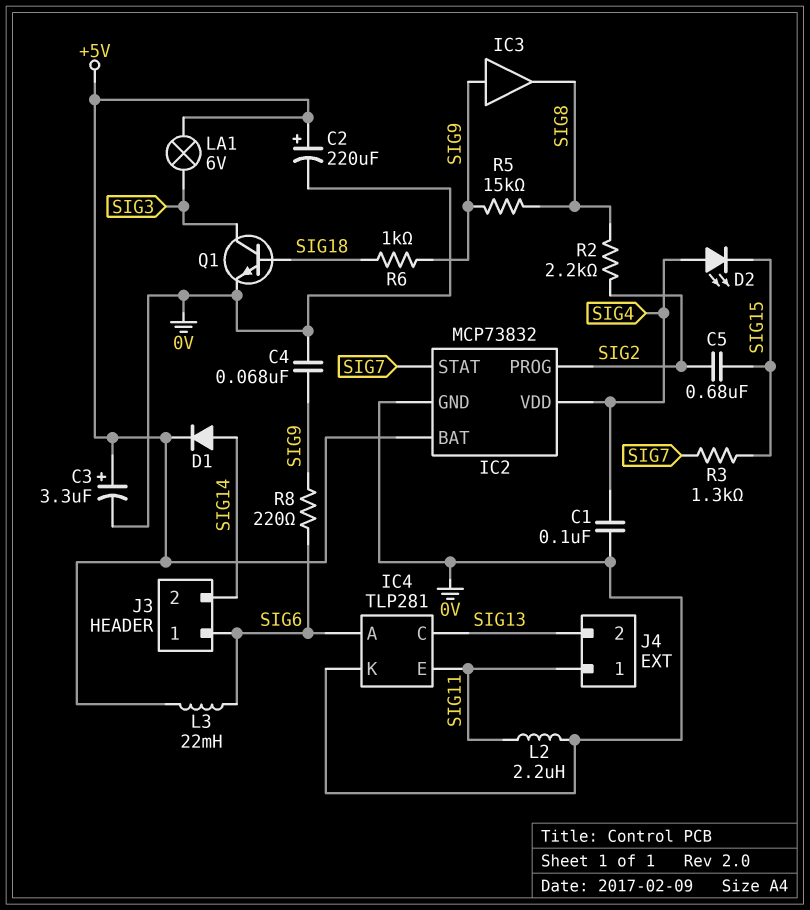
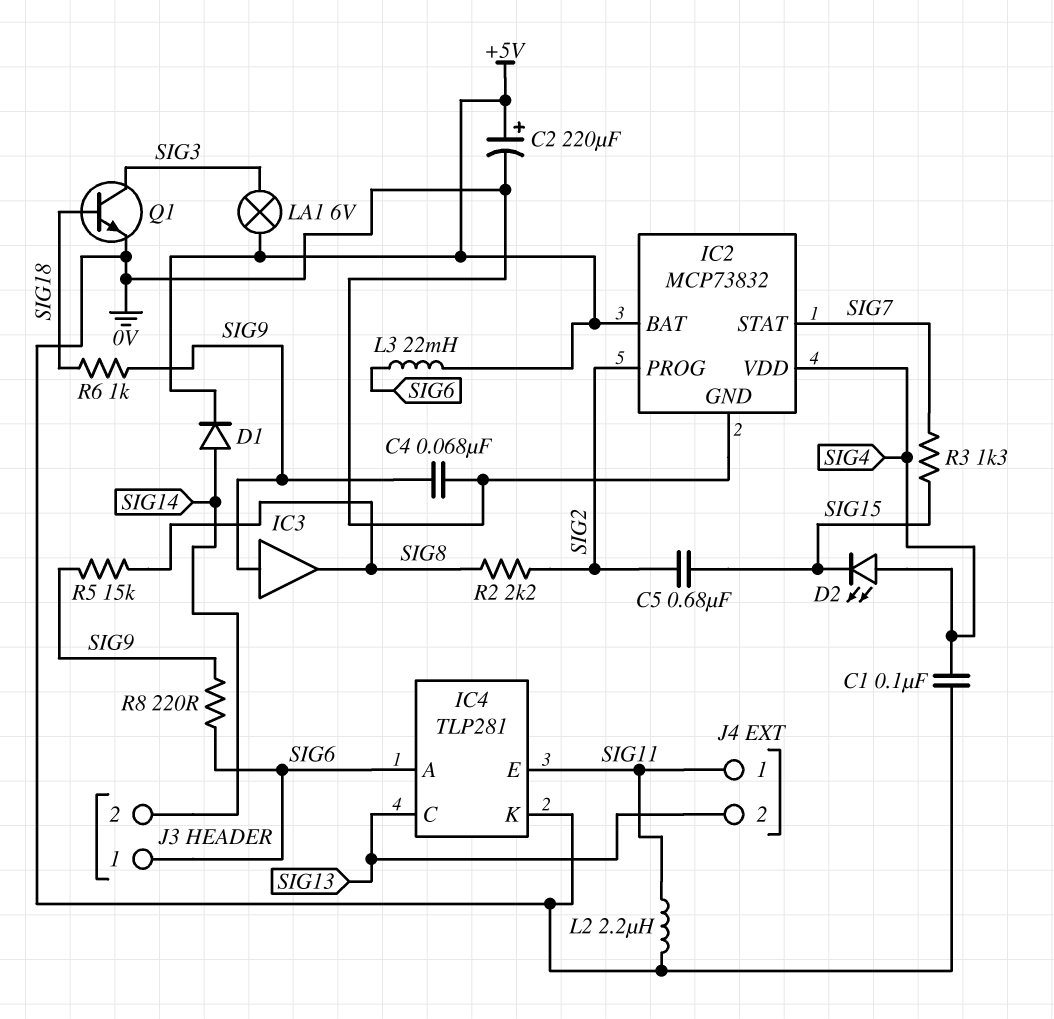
C3: 3.3uF (plus +5V, minus 0V) -> none

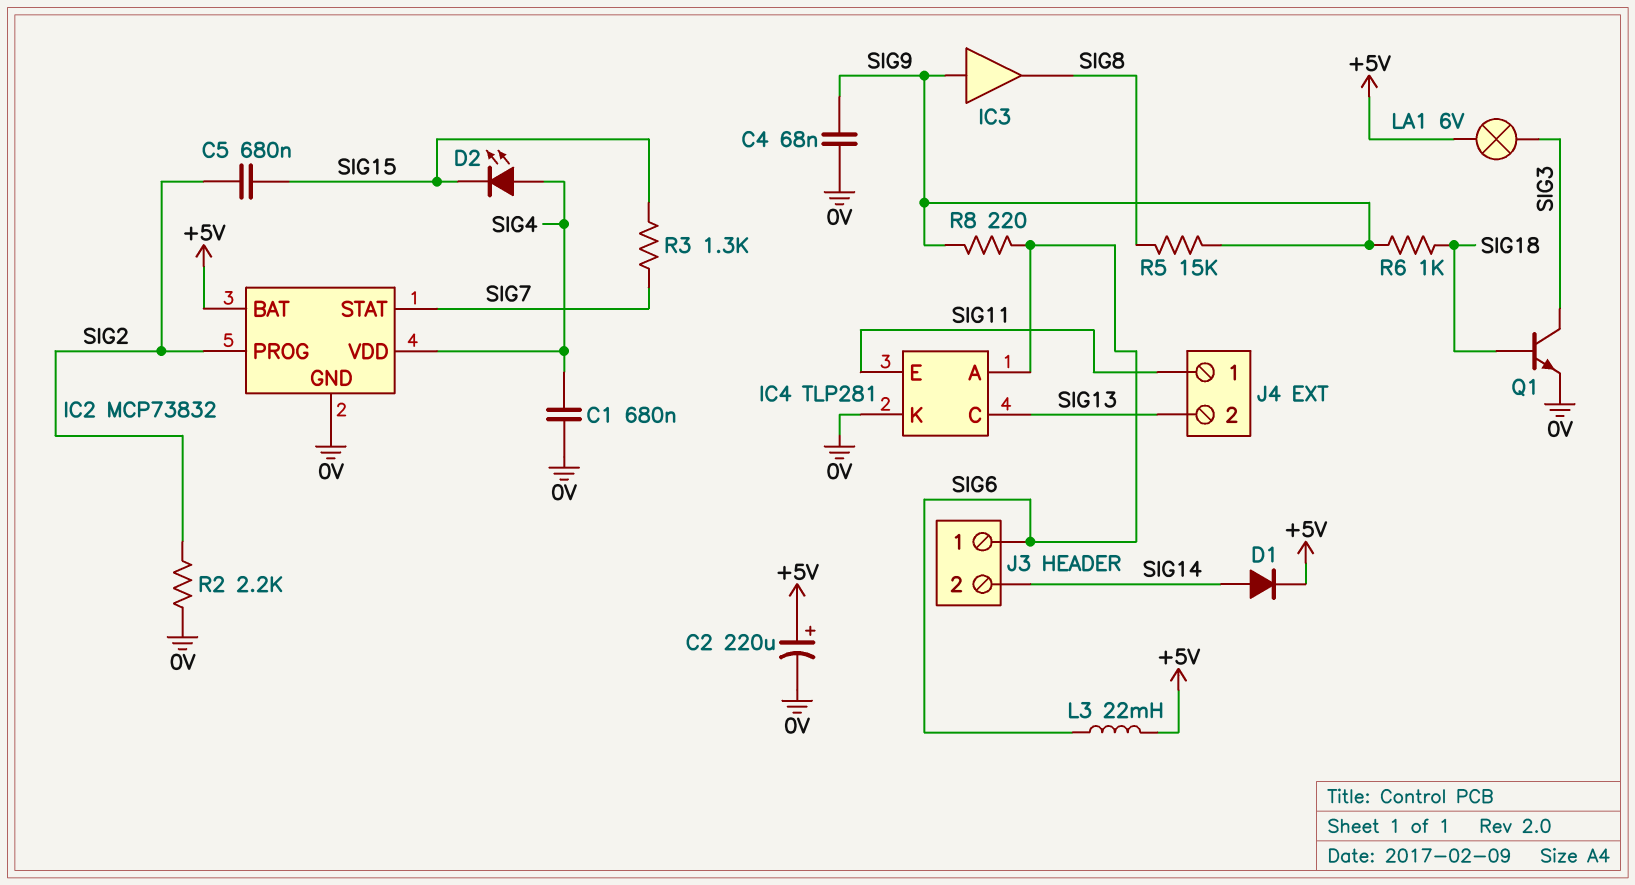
C1: 100nF (0V, SIG4) -> 680nF (0V, SIG4)
L2: 2.2uH (0V, SIG11) -> none
R2: 2.2k (SIG2, SIG8) -> 2.2k (0V, SIG2)

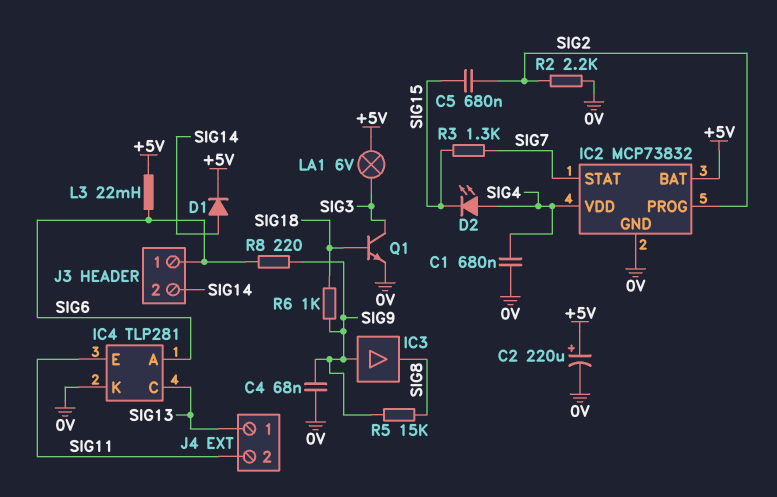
J4 pin 1: SIG11 -> SIG13
J4 pin 2: SIG13 -> SIG11

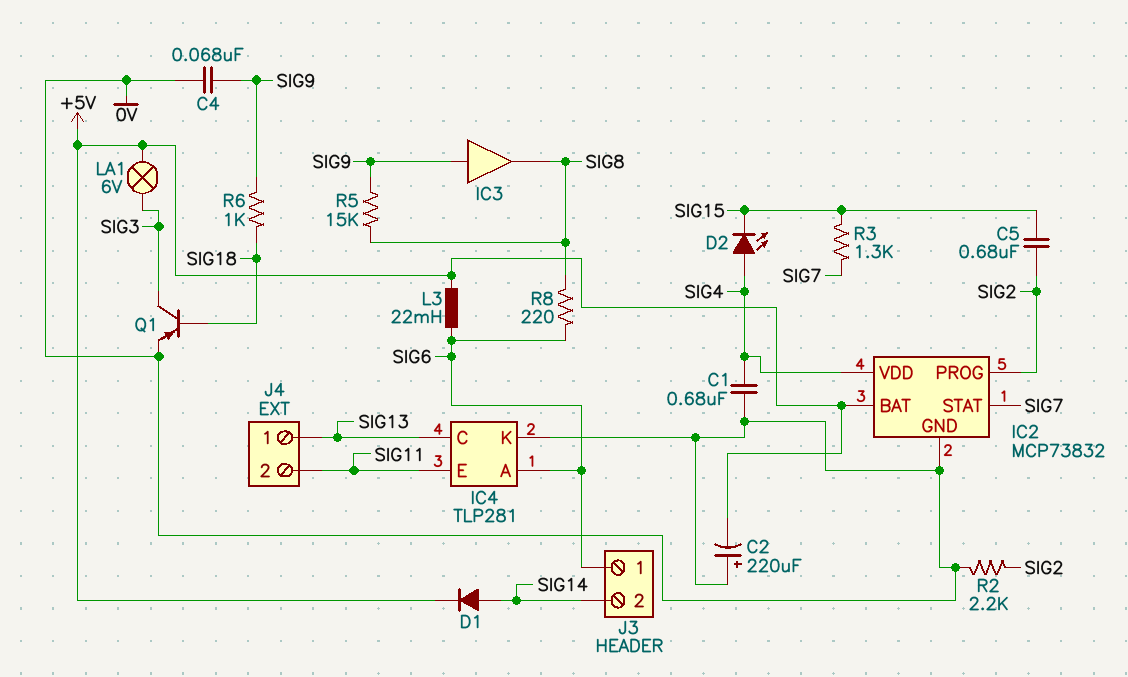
C2: 220uF (plus +5V, minus 0V) -> 220uF (plus 0V, minus +5V)
Q1: NPN (B SIG18, C SIG3, E 0V) -> PNP (B SIG18, C SIG3, E 0V)
R8: 220 (SIG6, SIG9) -> 220 (SIG6, SIG8)

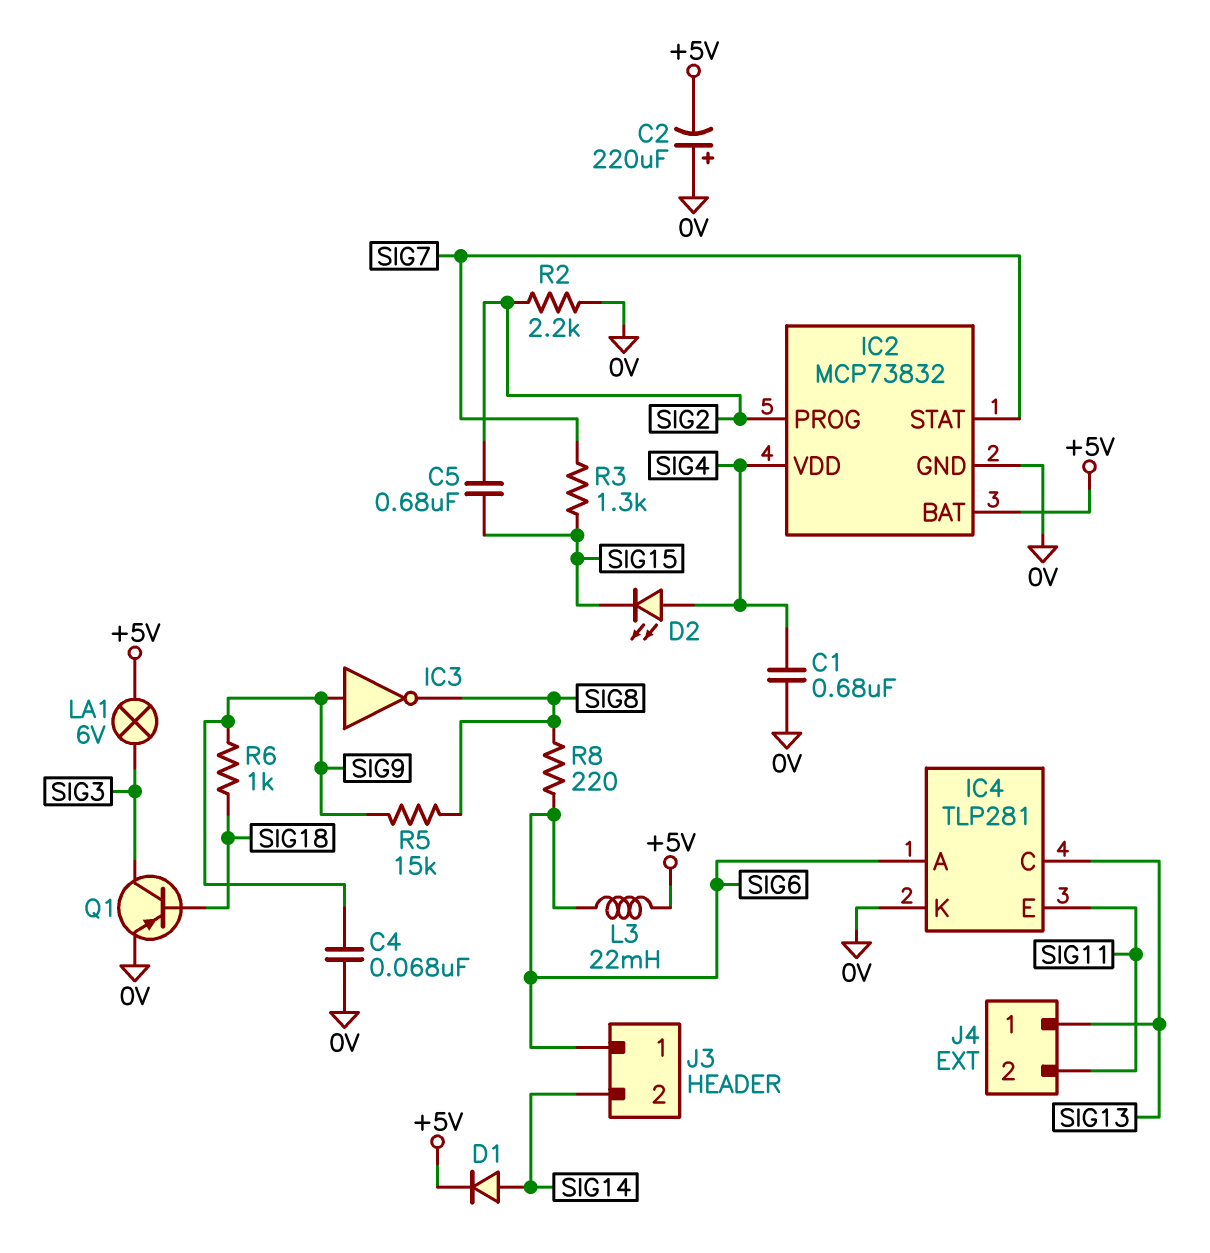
IC3: buffer (in SIG9, out SIG8) -> NOT (in SIG9, out SIG8)

